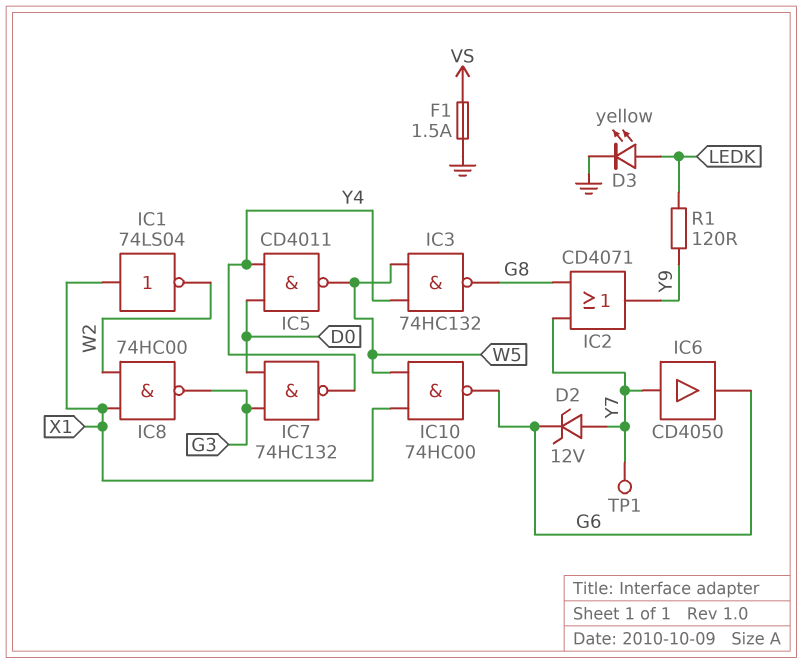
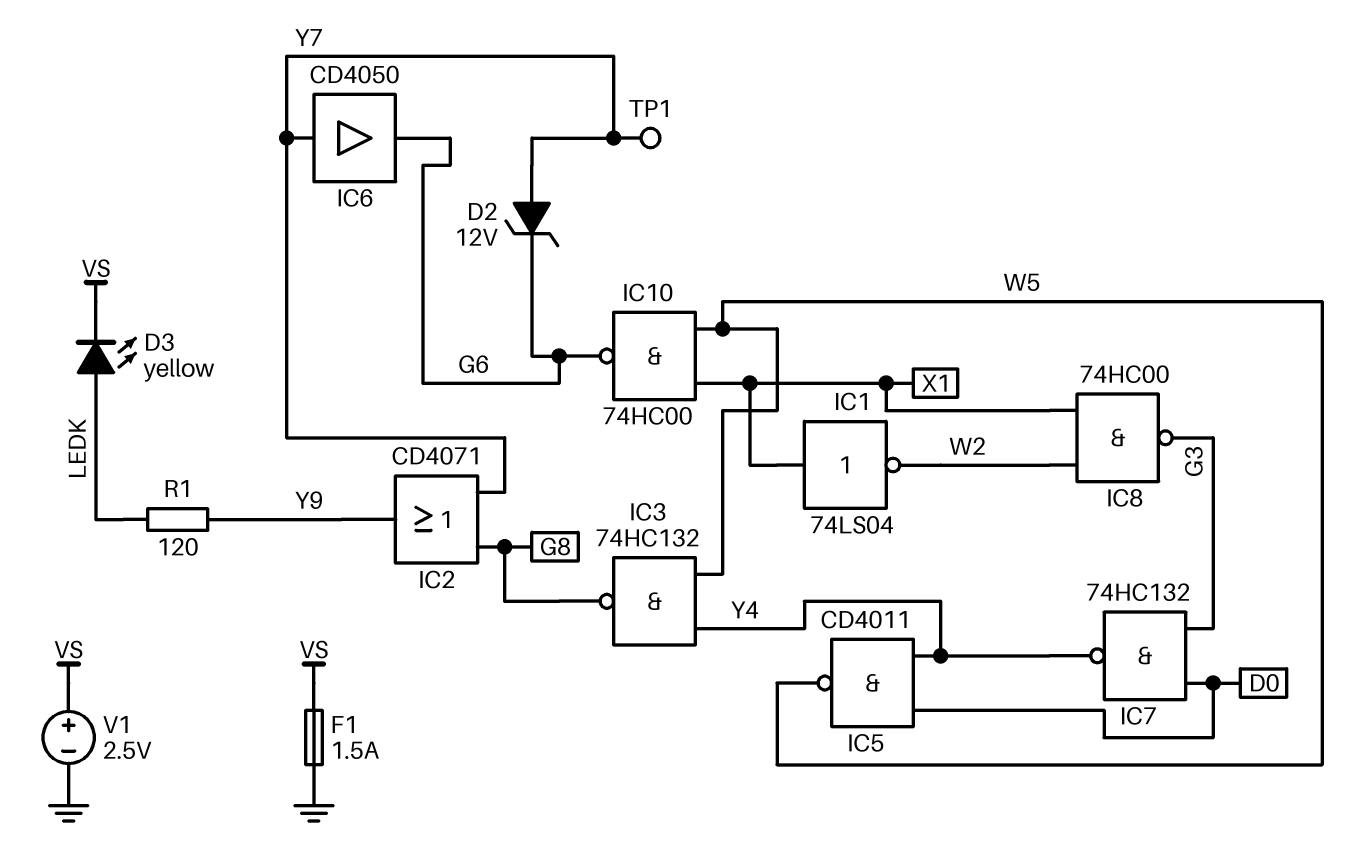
D3: LED yellow (A LEDK, K GND) -> LED yellow (A LEDK, K VS)
V1: none -> 2.5V (plus VS, minus GND)

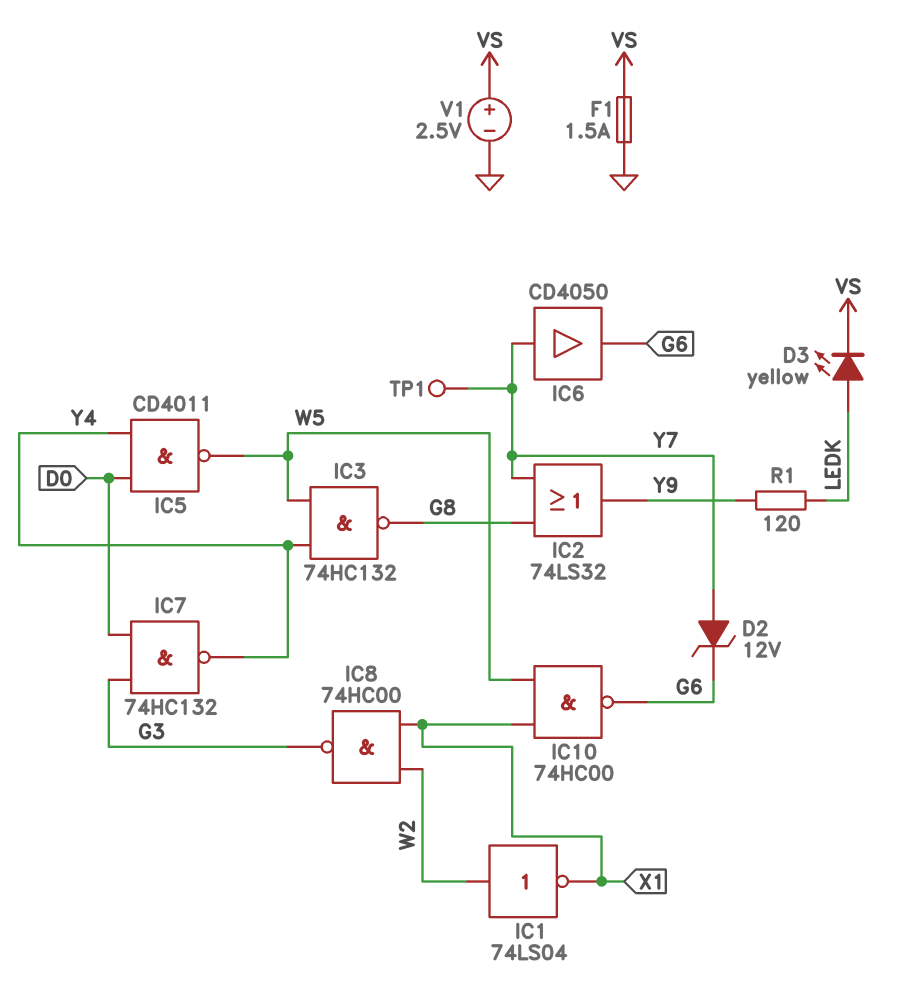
IC1: NOT 74LS04 (in X1, out W2) -> NOT 74LS04 (in W2, out X1)
IC2: OR CD4071 (in G8, in Y7, out Y9) -> OR 74LS32 (in G8, in Y7, out Y9)

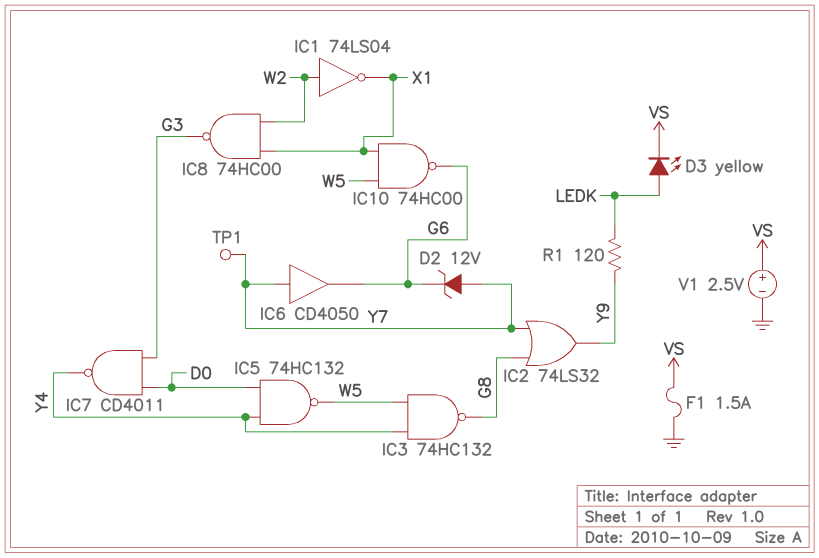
IC5: NAND CD4011 (in D0, in Y4, out W5) -> NAND 74HC132 (in D0, in Y4, out W5)
IC7: NAND 74HC132 (in D0, in G3, out Y4) -> NAND CD4011 (in D0, in G3, out Y4)

